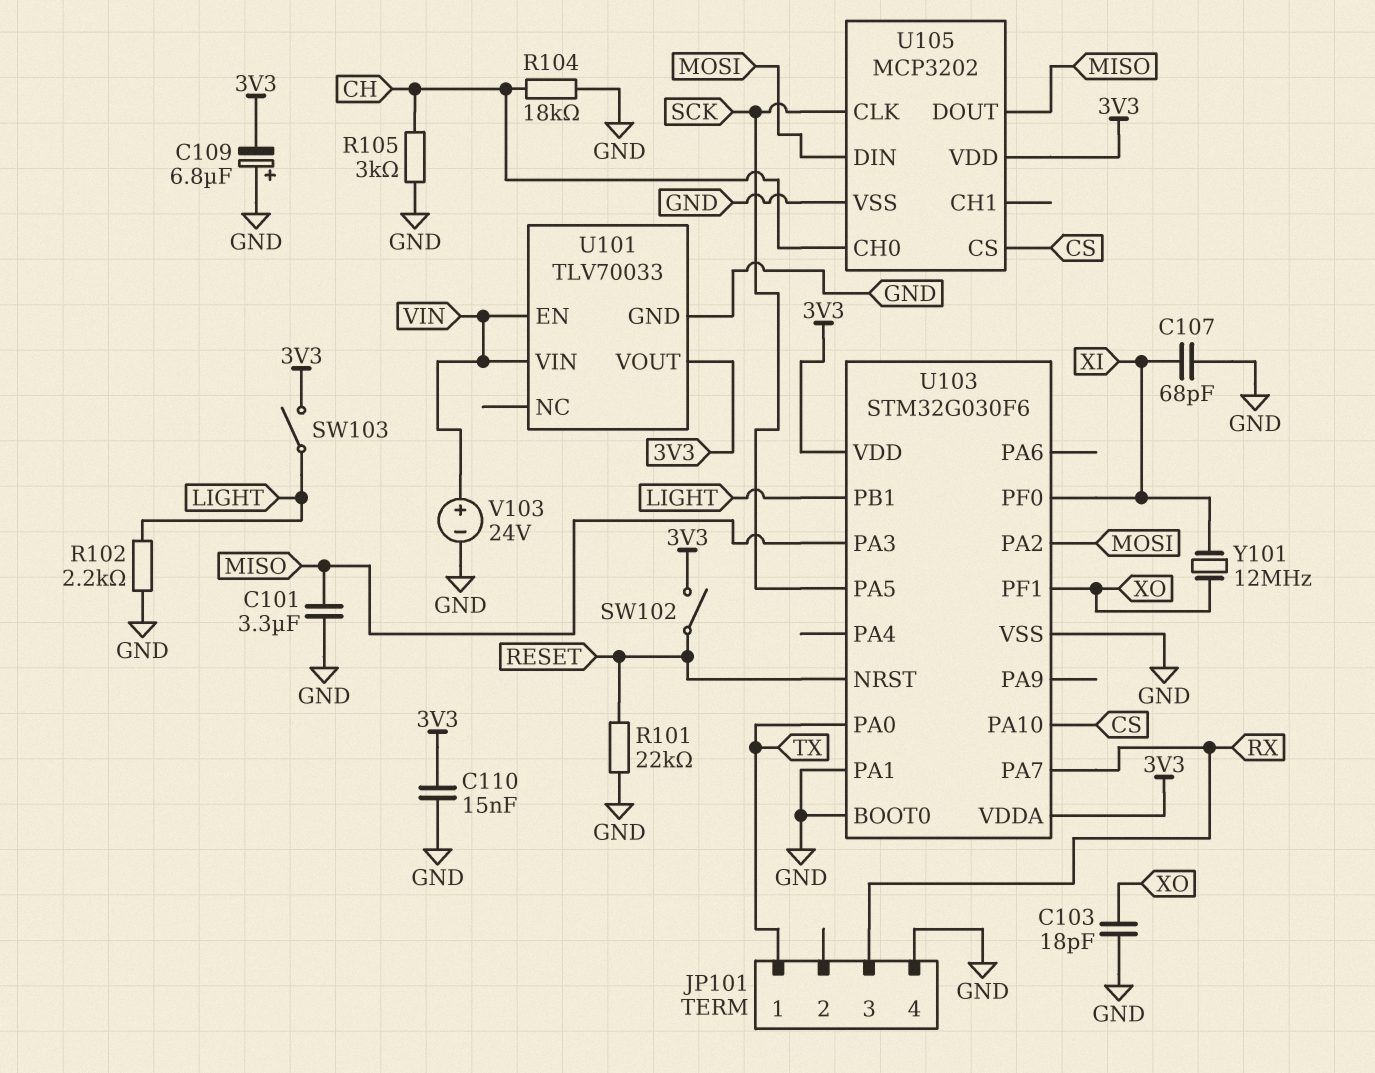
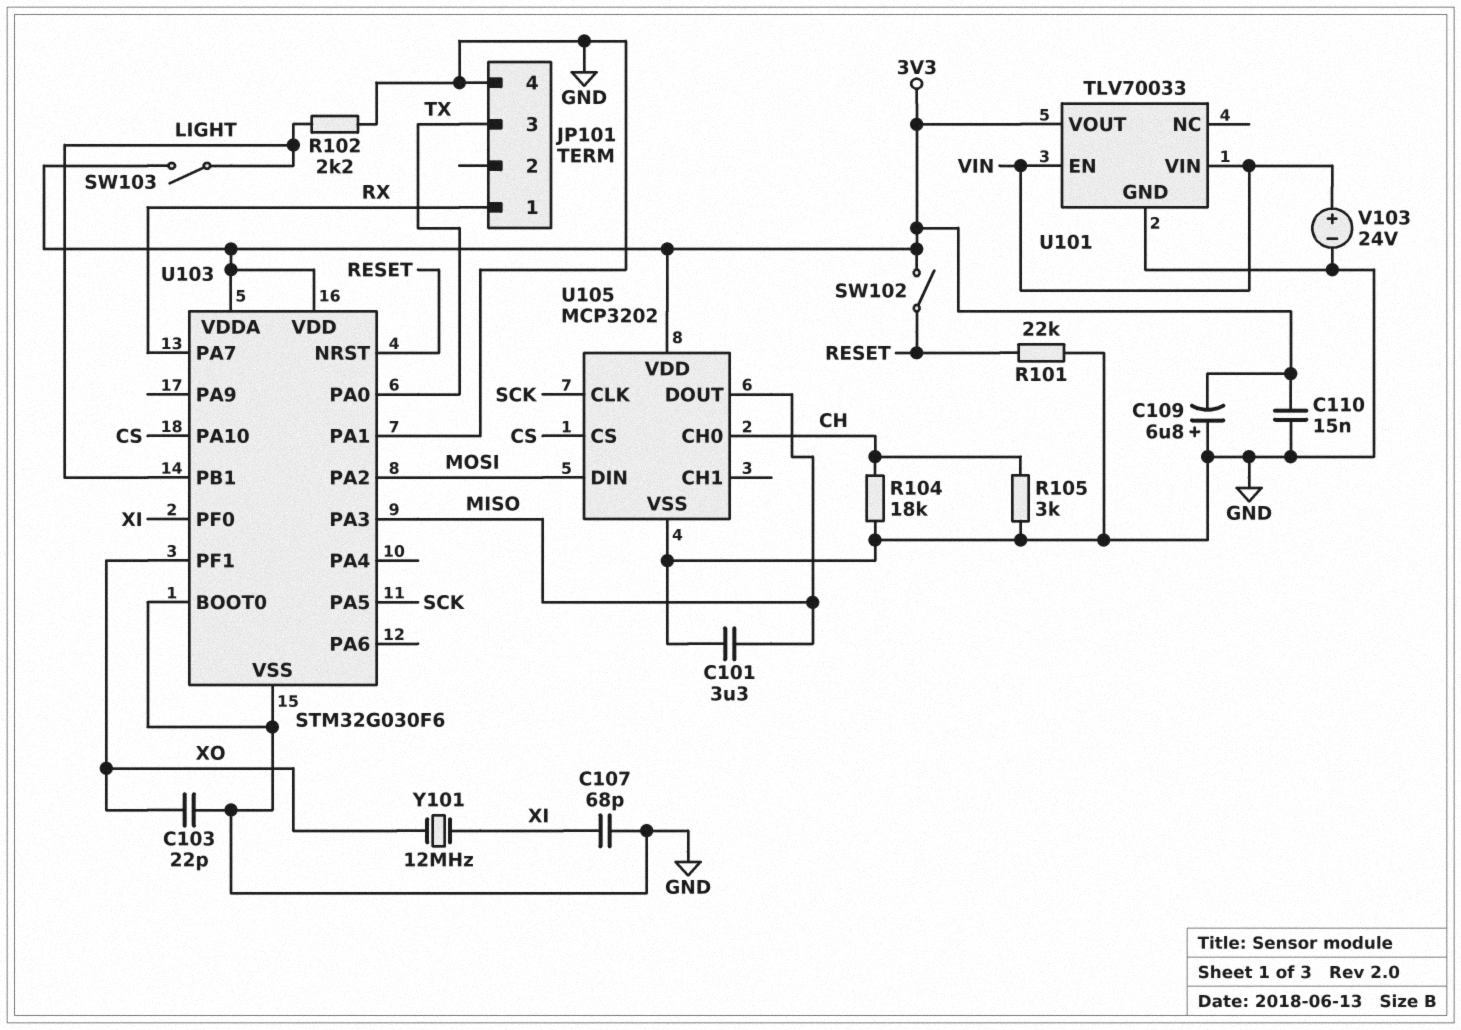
C103: 18pF (GND, XO) -> 22pF (GND, XO)
JP101 pin 1: TX -> RX
JP101 pin 3: RX -> TX

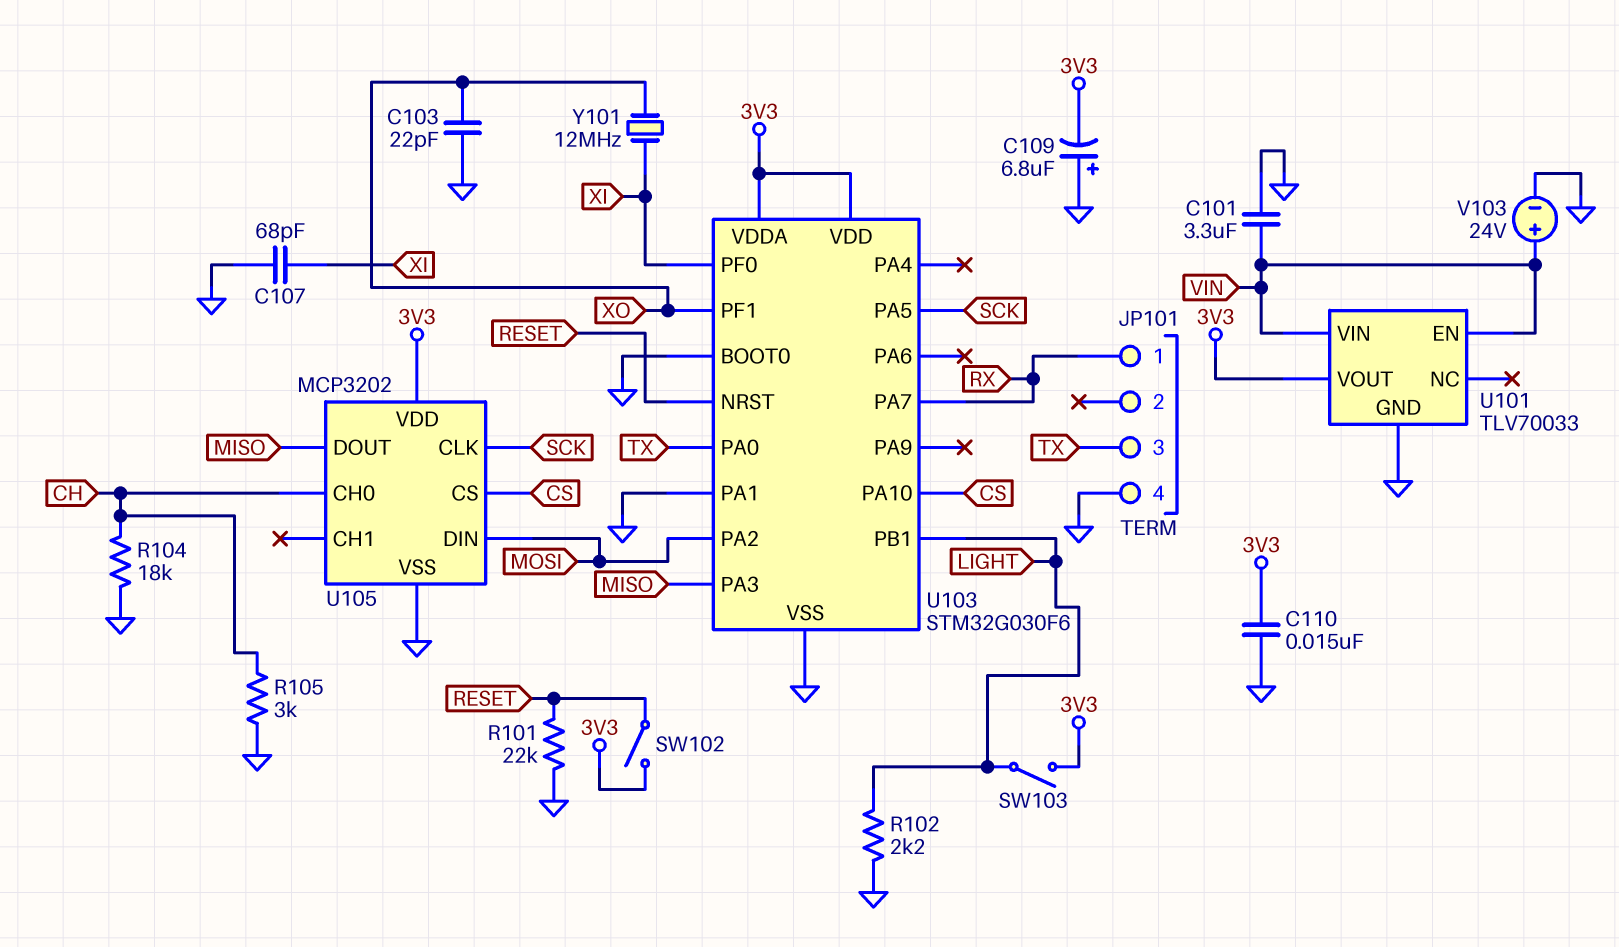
C101: 3.3uF (GND, MISO) -> 3.3uF (GND, VIN)

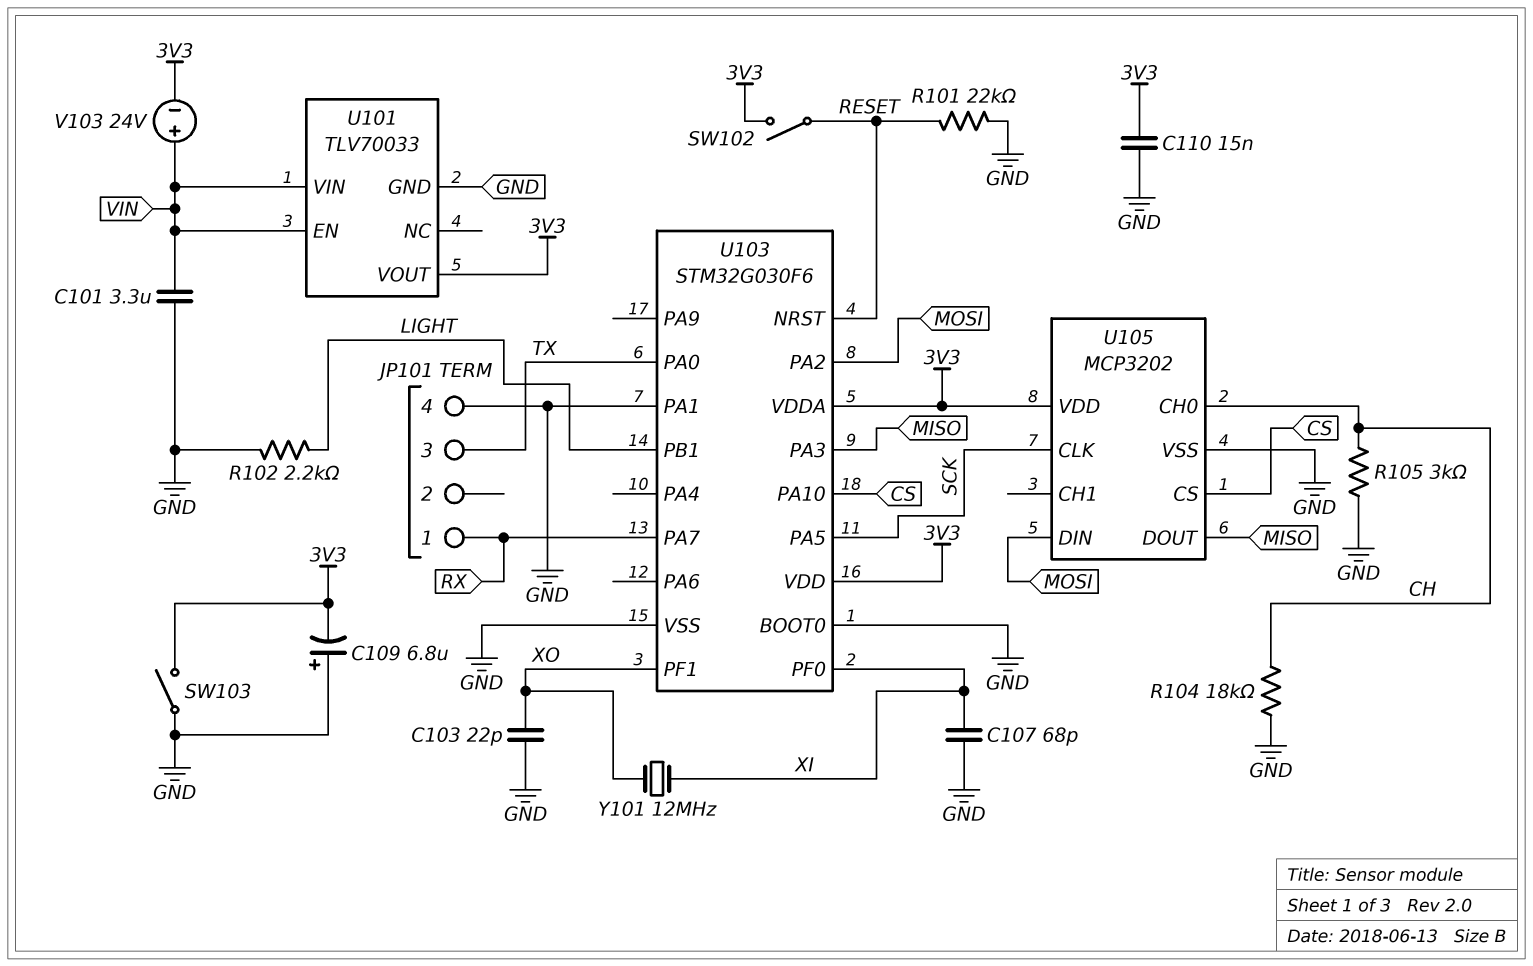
SW103: switch (3V3, LIGHT) -> switch (3V3, GND)
V103: 24V (plus VIN, minus GND) -> 24V (plus VIN, minus 3V3)

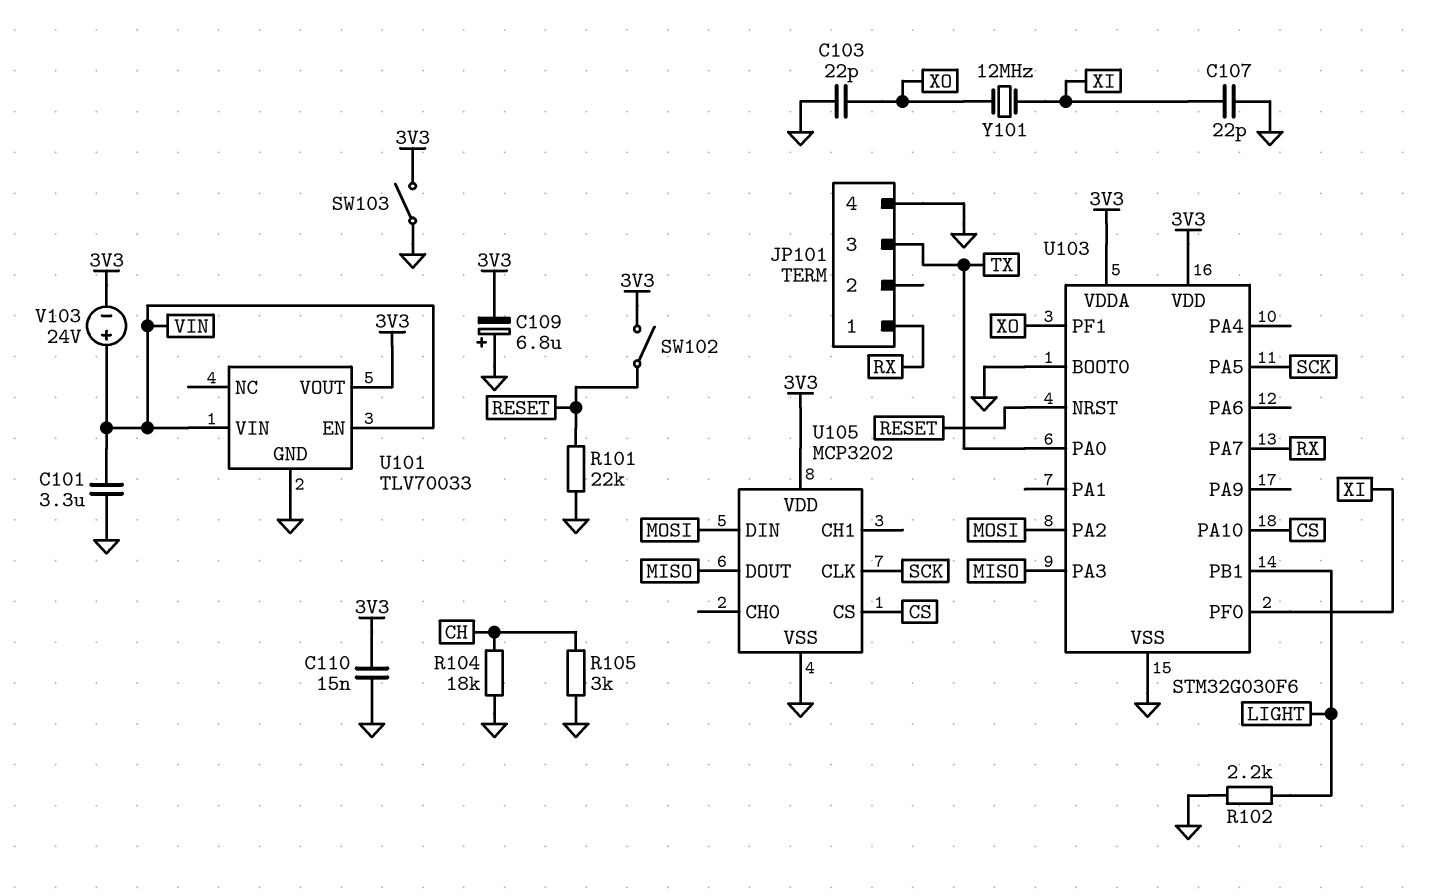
C107: 68pF (GND, XI) -> 22pF (GND, XI)
U103 pin PA1: GND -> none
U105 pin CH0: CH -> none

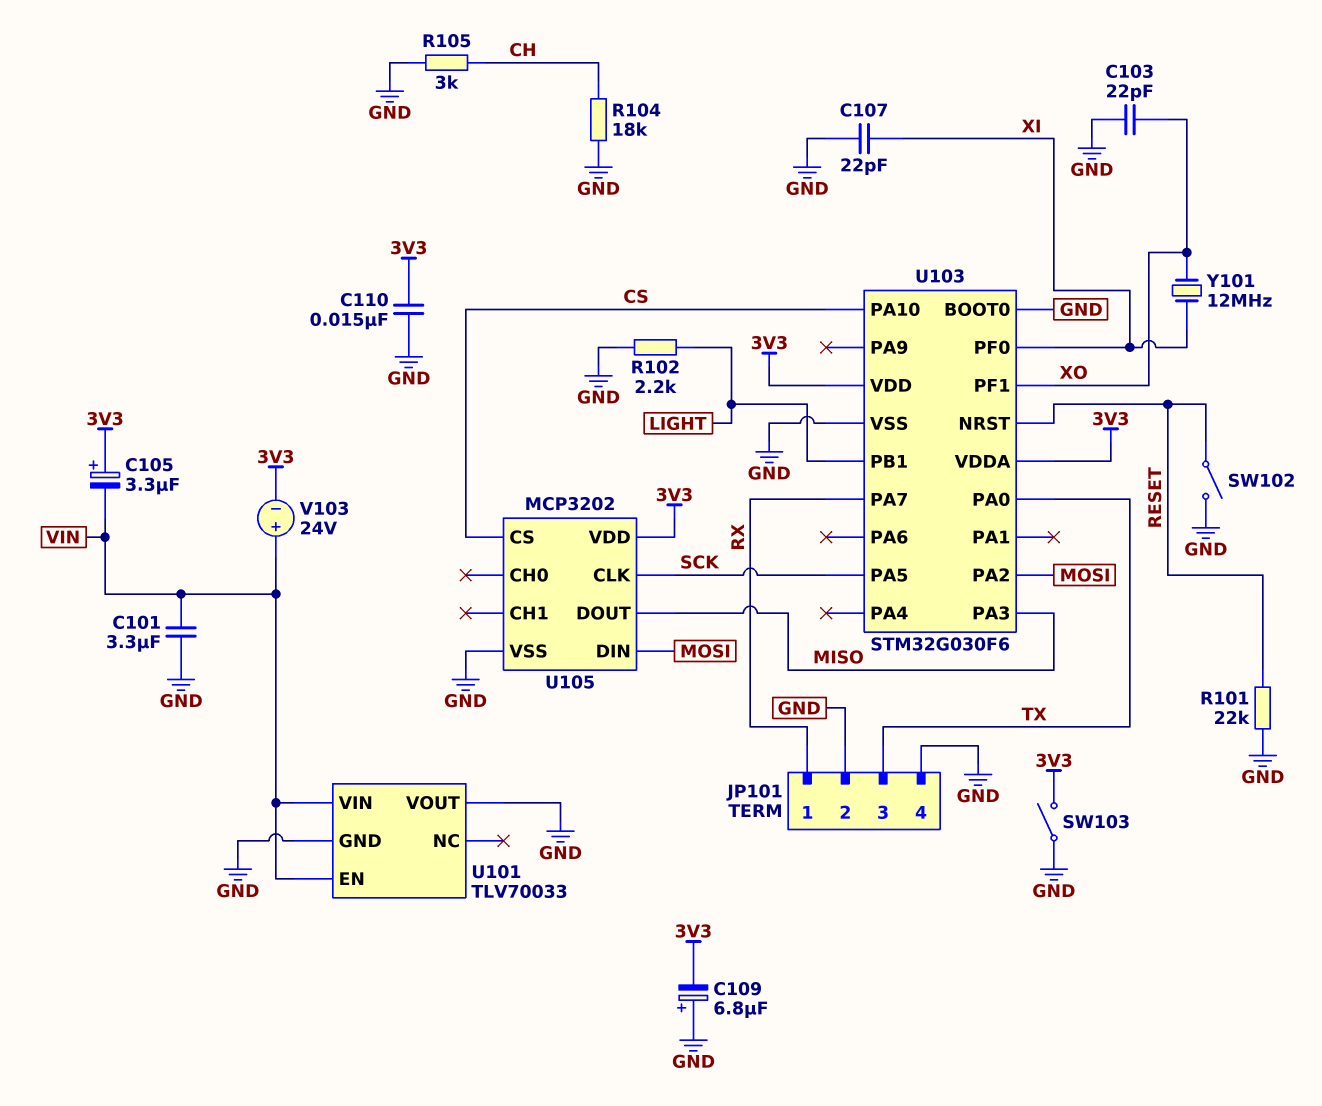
C105: none -> 3.3uF (plus 3V3, minus VIN)
JP101 pin 2: none -> GND
SW102: switch (3V3, RESET) -> switch (GND, RESET)
U101 pin VOUT: 3V3 -> GND

